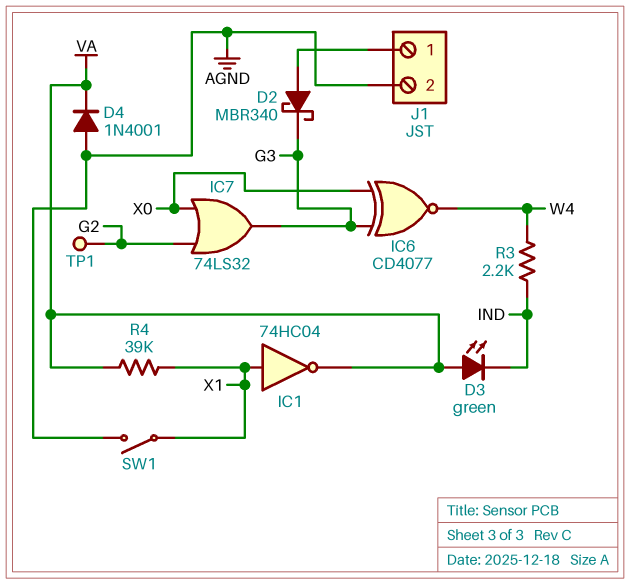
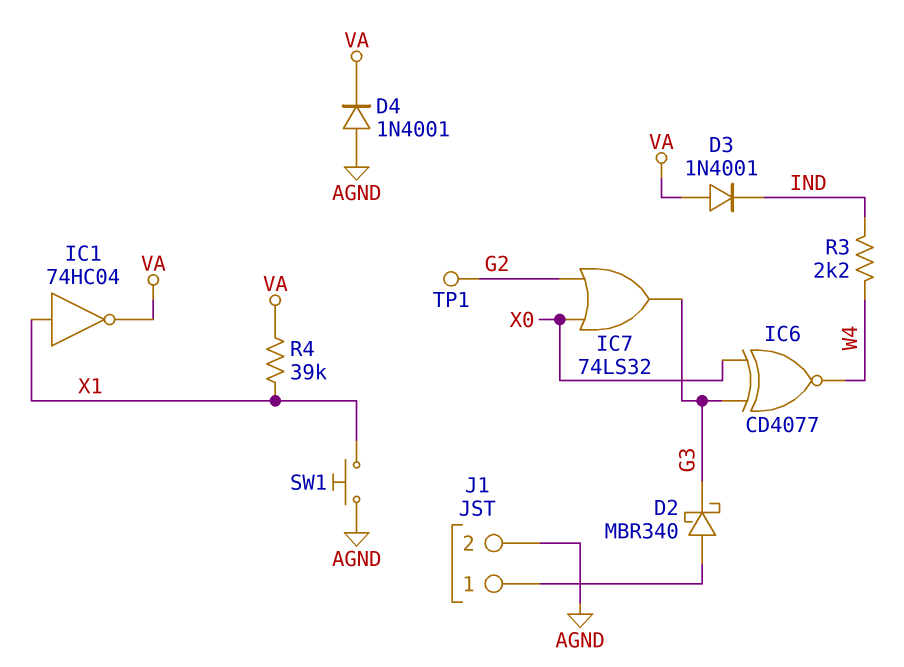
D3: LED green (A VA, K IND) -> diode 1N4001 (A VA, K IND)
SW1: switch (AGND, X1) -> button (AGND, X1)

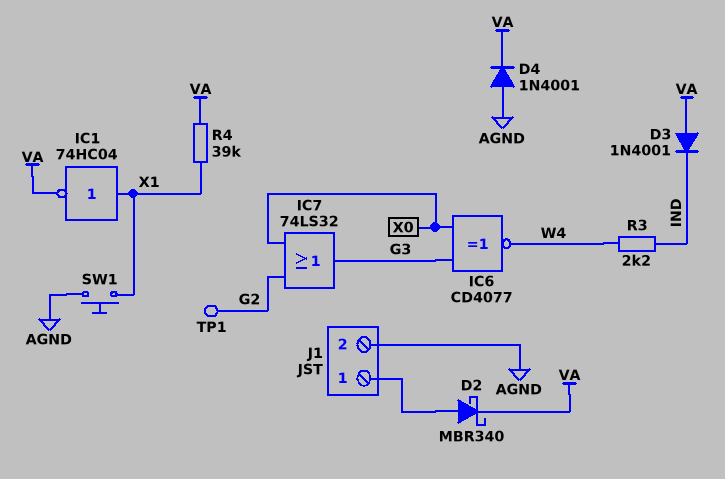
D2: schottky MBR340 (A J1/1, K G3) -> schottky MBR340 (A J1/1, K VA)

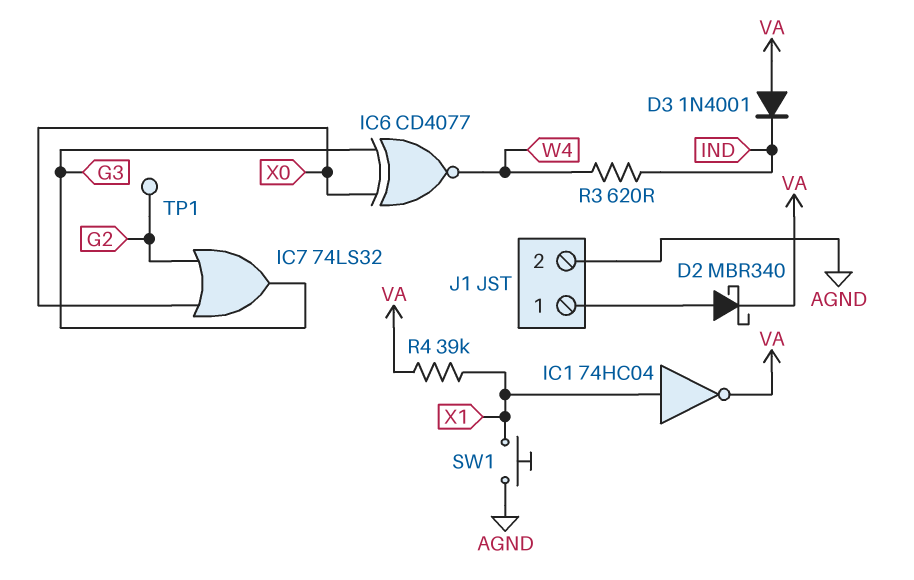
D4: diode 1N4001 (A AGND, K VA) -> none
R3: 2.2k (IND, W4) -> 620 (IND, W4)

